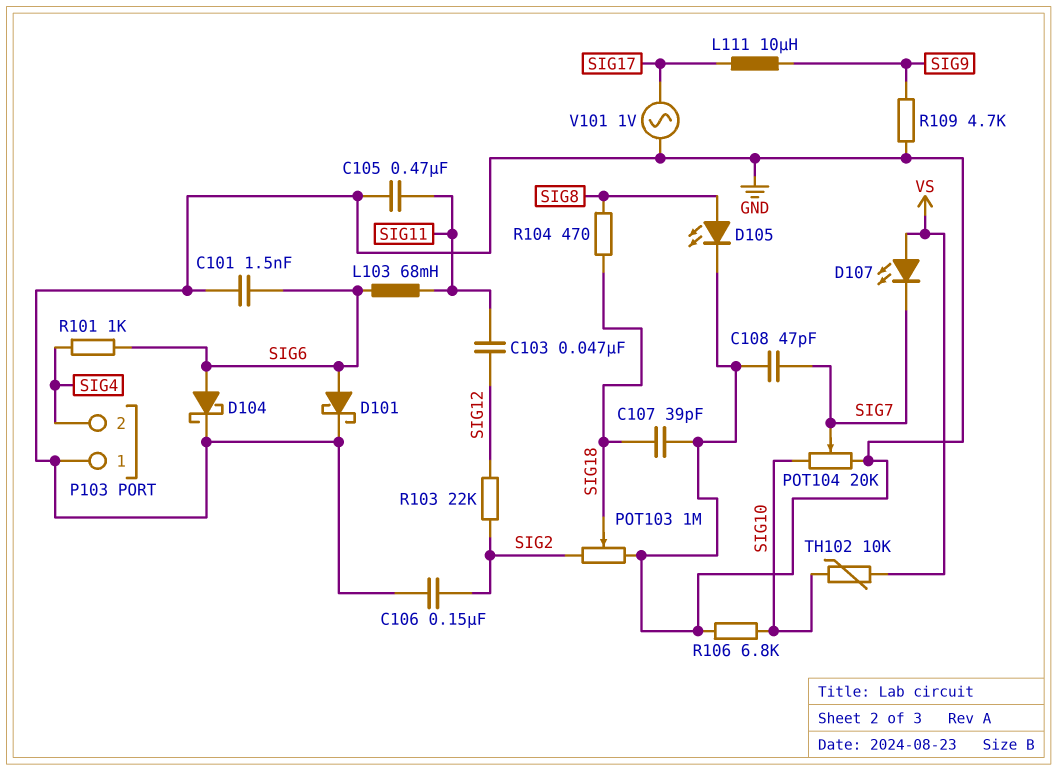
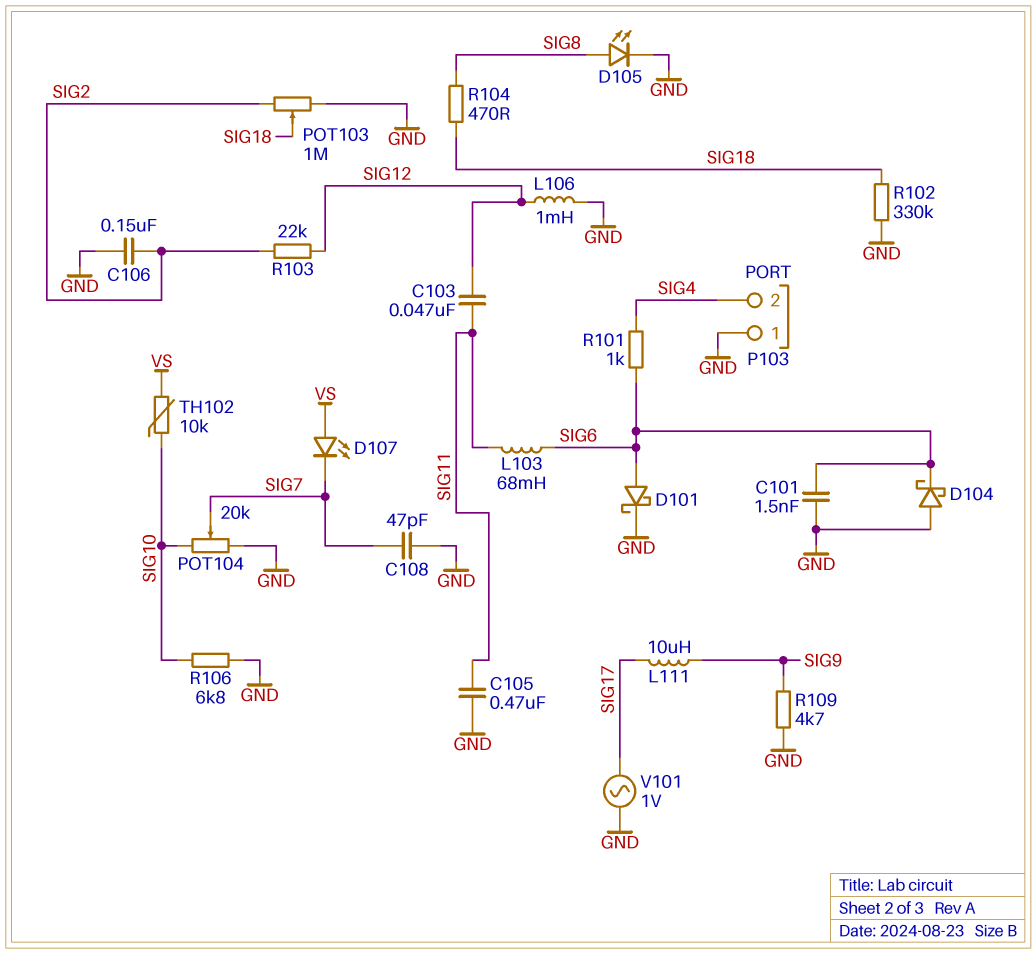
C107: 39pF (GND, SIG18) -> none
D104: schottky (A SIG6, K GND) -> schottky (A GND, K SIG6)
L106: none -> 1mH (GND, SIG12)
R102: none -> 330k (GND, SIG18)

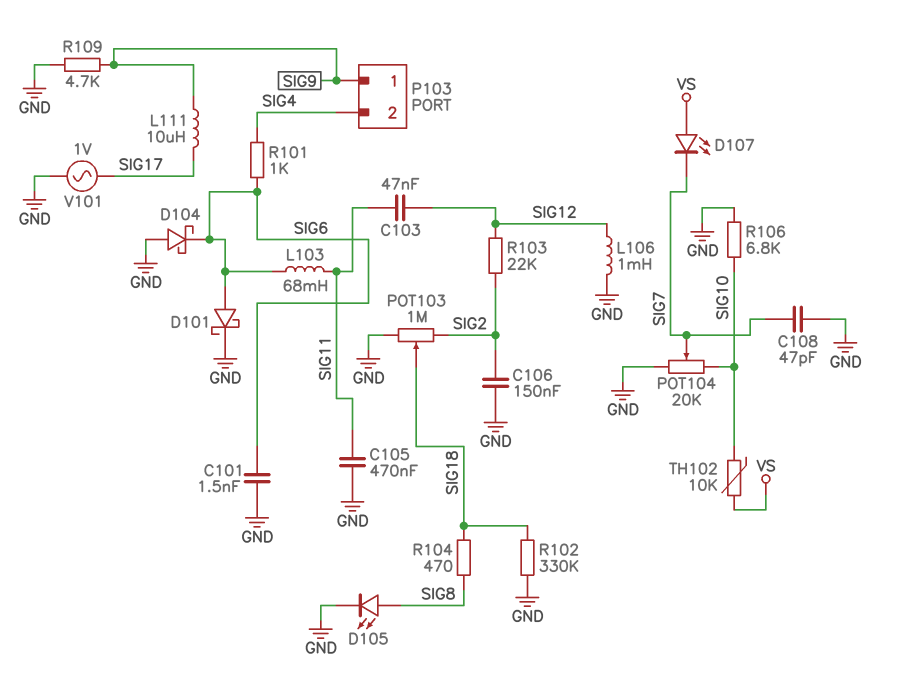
P103 pin 1: GND -> SIG9

